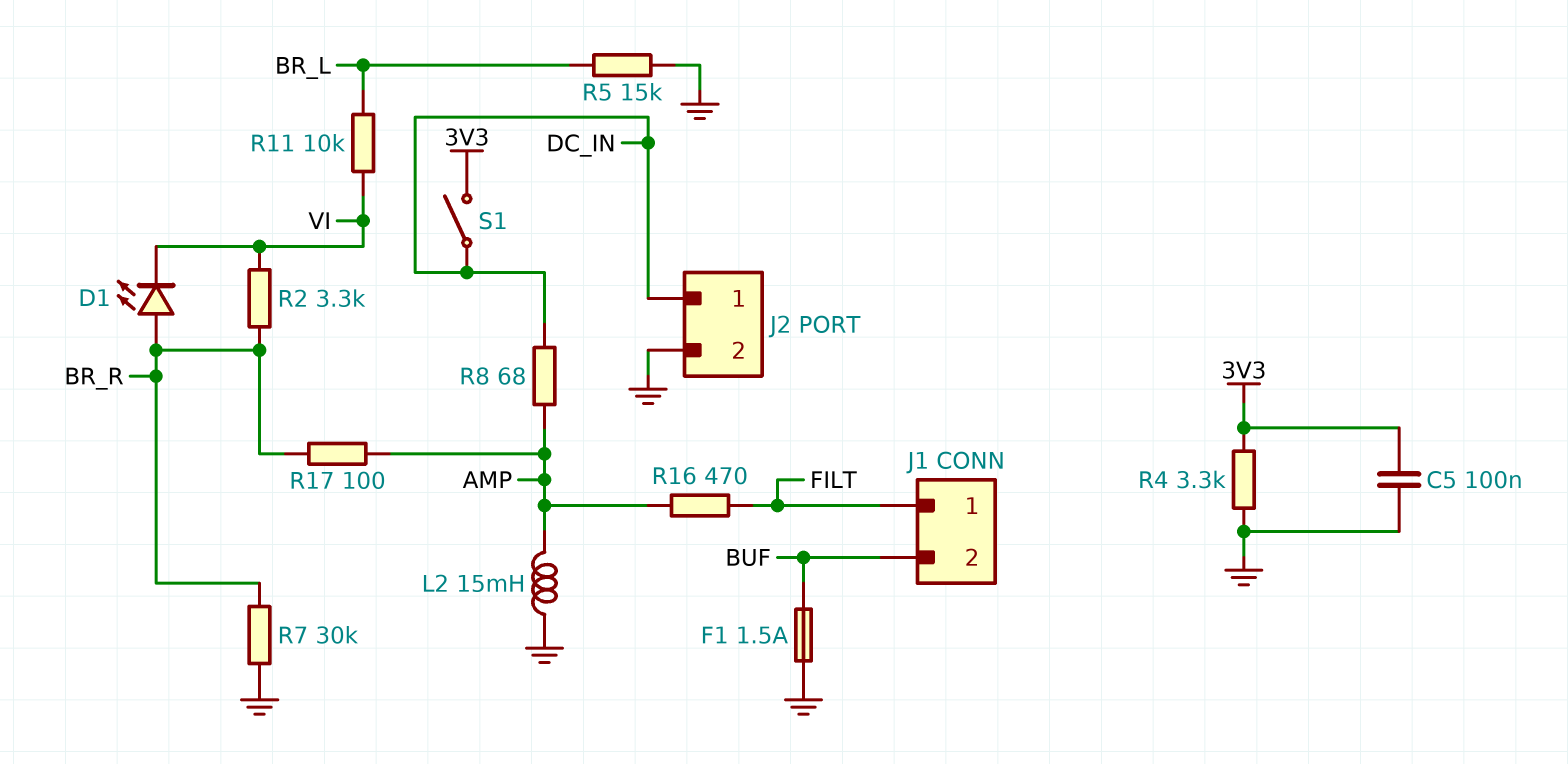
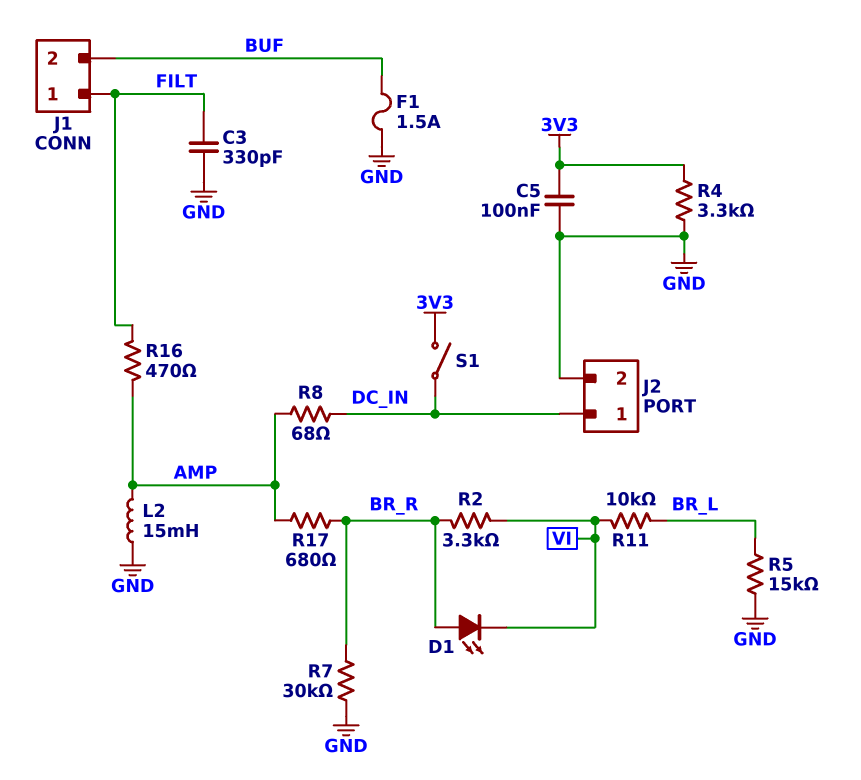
C3: none -> 330pF (FILT, GND)
R17: 100 (AMP, BR_R) -> 680 (AMP, BR_R)

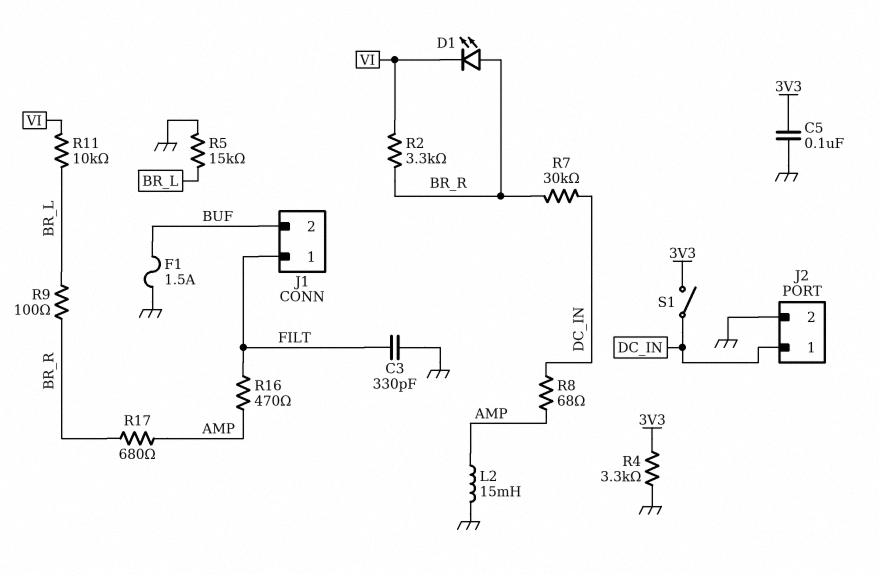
R7: 30k (BR_R, GND) -> 30k (BR_R, DC_IN)
R9: none -> 100 (BR_L, BR_R)

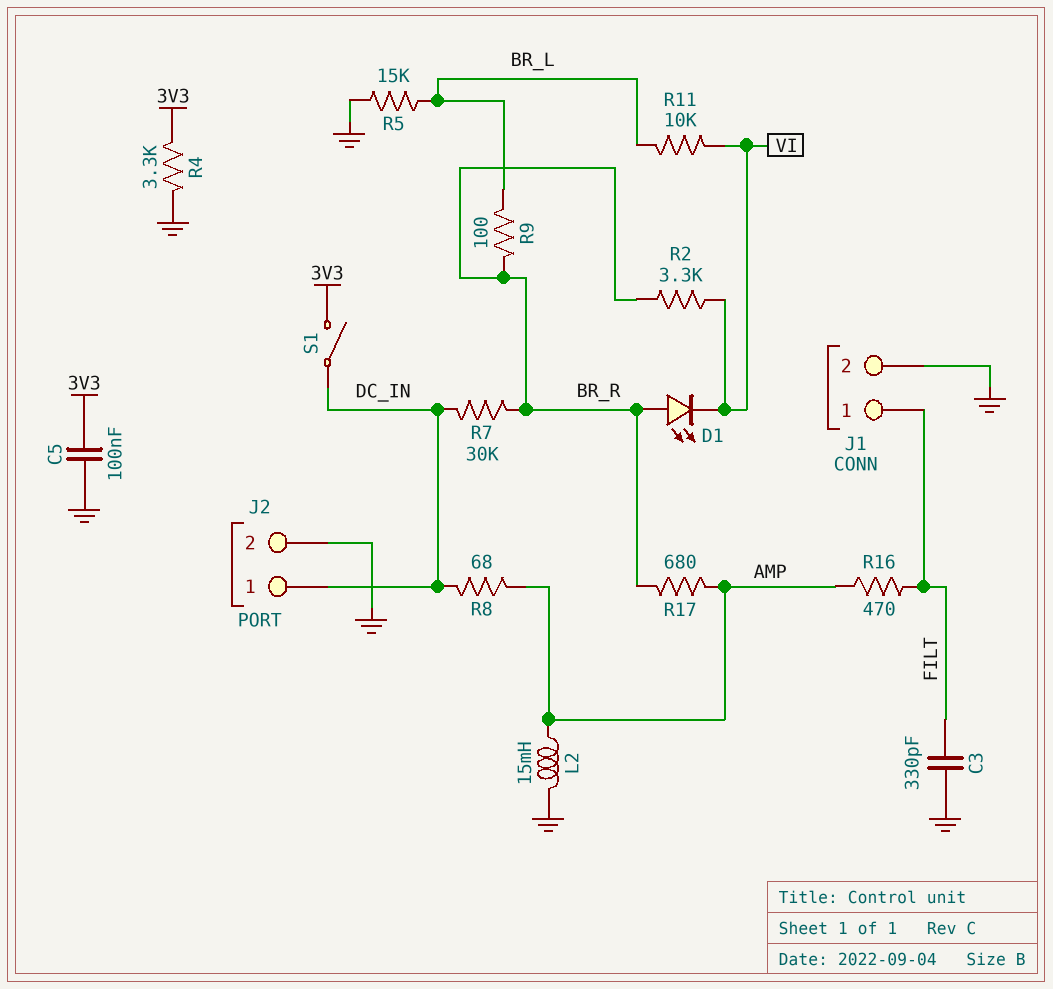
F1: 1.5A (BUF, GND) -> none
J1 pin 2: BUF -> GND

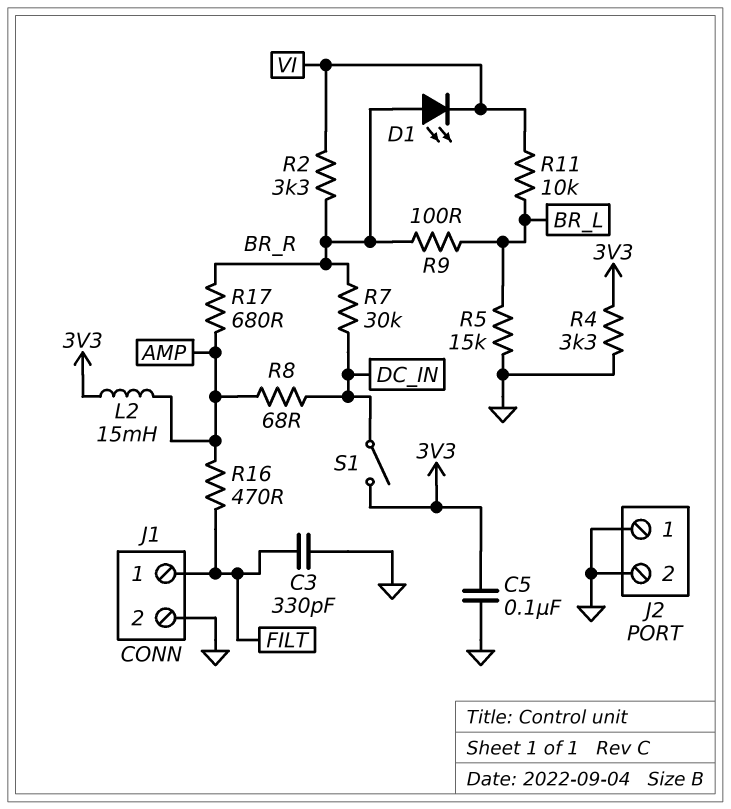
J2 pin 1: DC_IN -> GND
L2: 15mH (AMP, GND) -> 15mH (3V3, AMP)

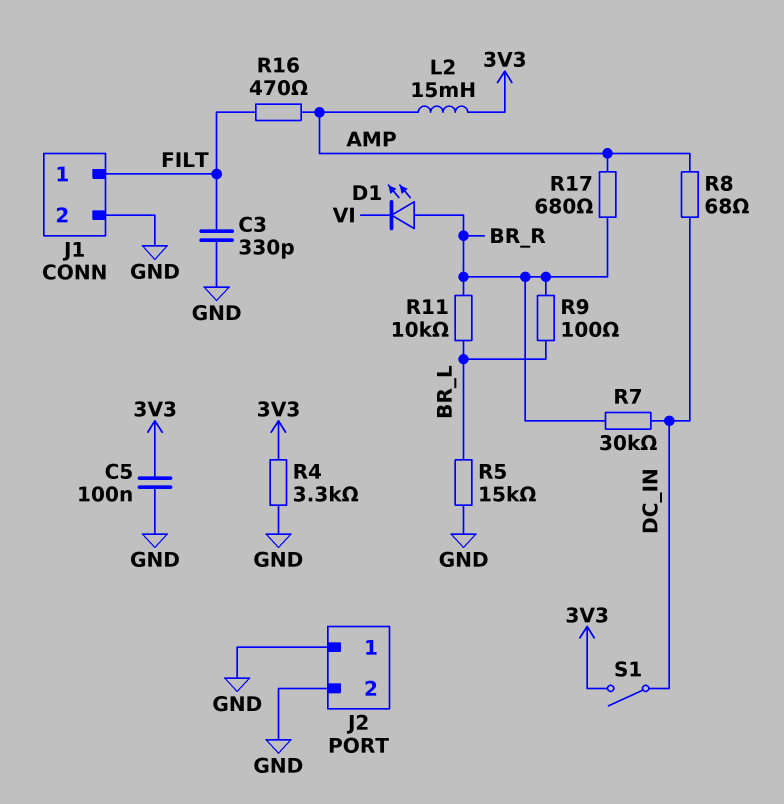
R2: 3.3k (BR_R, VI) -> none
R11: 10k (BR_L, VI) -> 10k (BR_L, BR_R)

